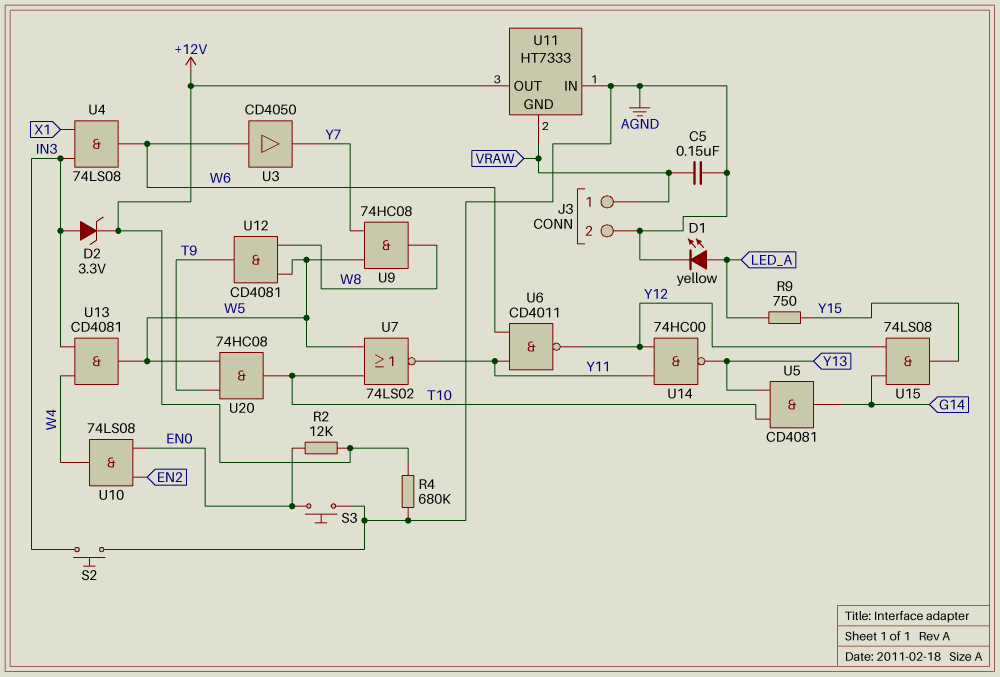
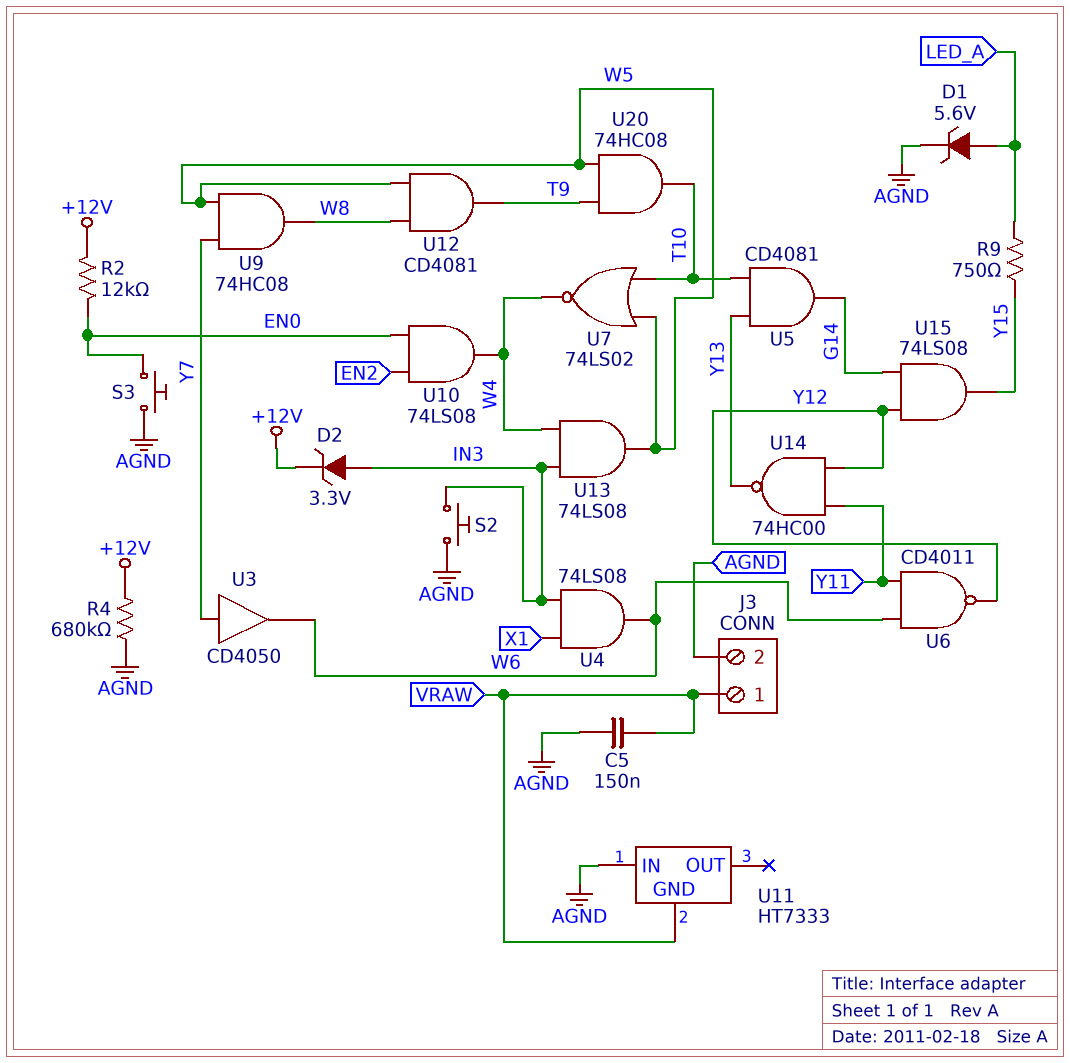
D1: LED yellow (A LED_A, K AGND) -> zener 5.6V (A LED_A, K AGND)
U3: buffer CD4050 (in W6, out Y7) -> buffer CD4050 (in Y7, out W6)
U7: NOR 74LS02 (in T10, in W5, out Y11) -> NOR 74LS02 (in T10, in W5, out W4)
U11 pin OUT: +12V -> none
U13: AND CD4081 (in IN3, in W4, out W5) -> AND 74LS08 (in IN3, in W4, out W5)

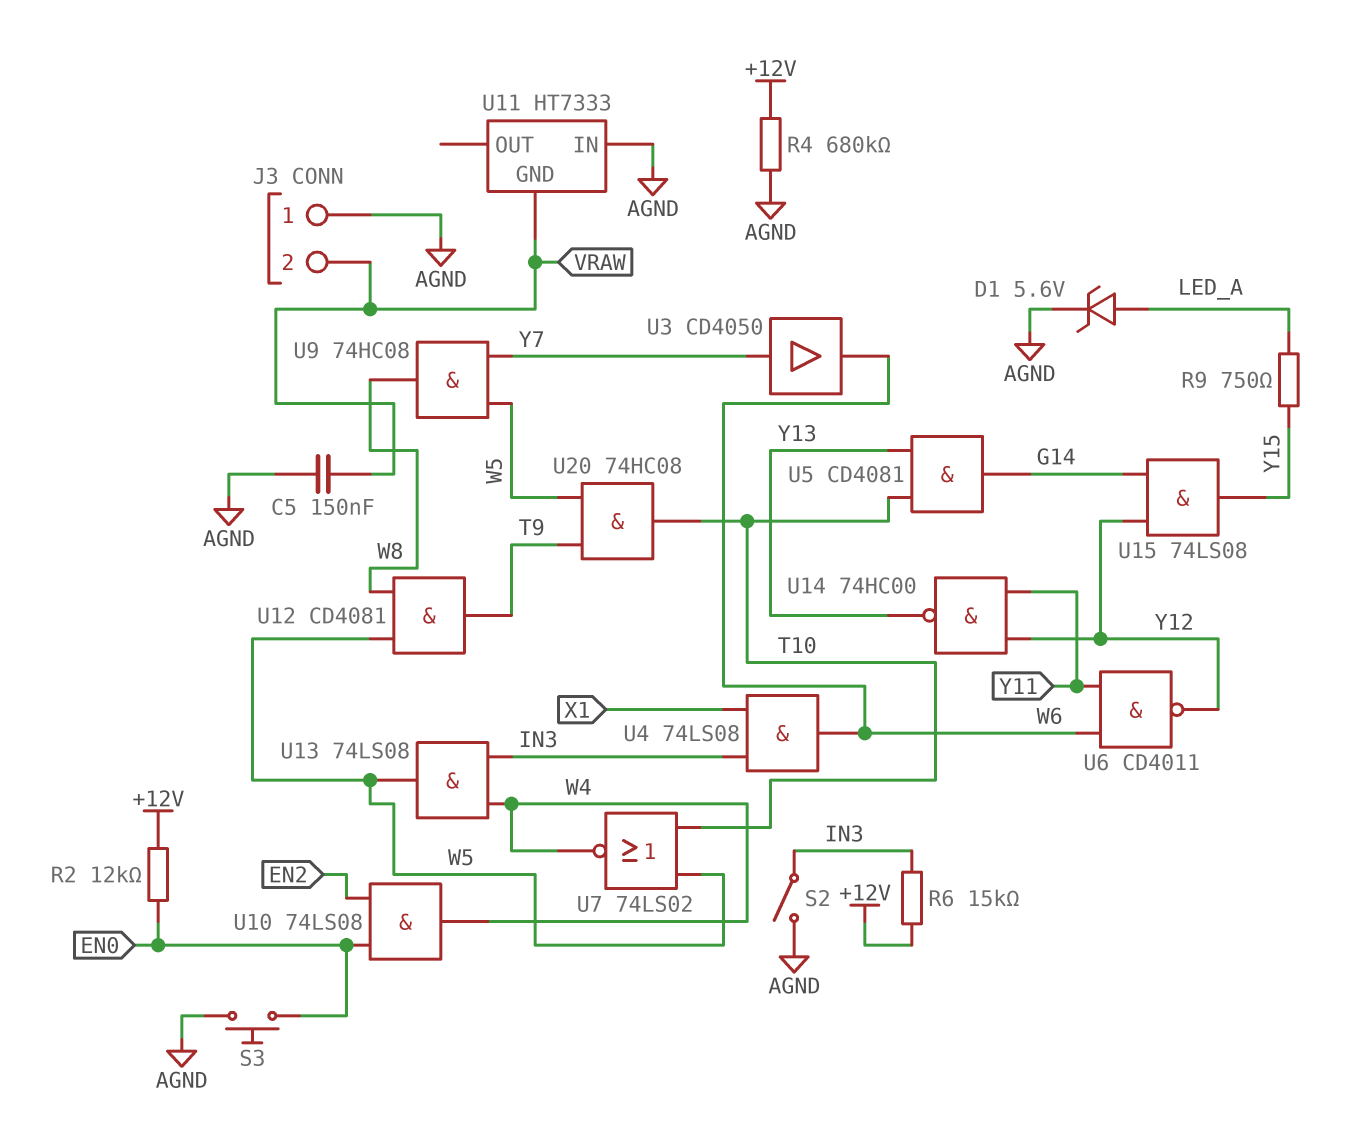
D2: zener 3.3V (A IN3, K +12V) -> none
J3 pin 1: VRAW -> AGND
J3 pin 2: AGND -> VRAW
R6: none -> 15k (+12V, IN3)
S2: button (AGND, IN3) -> switch (AGND, IN3)

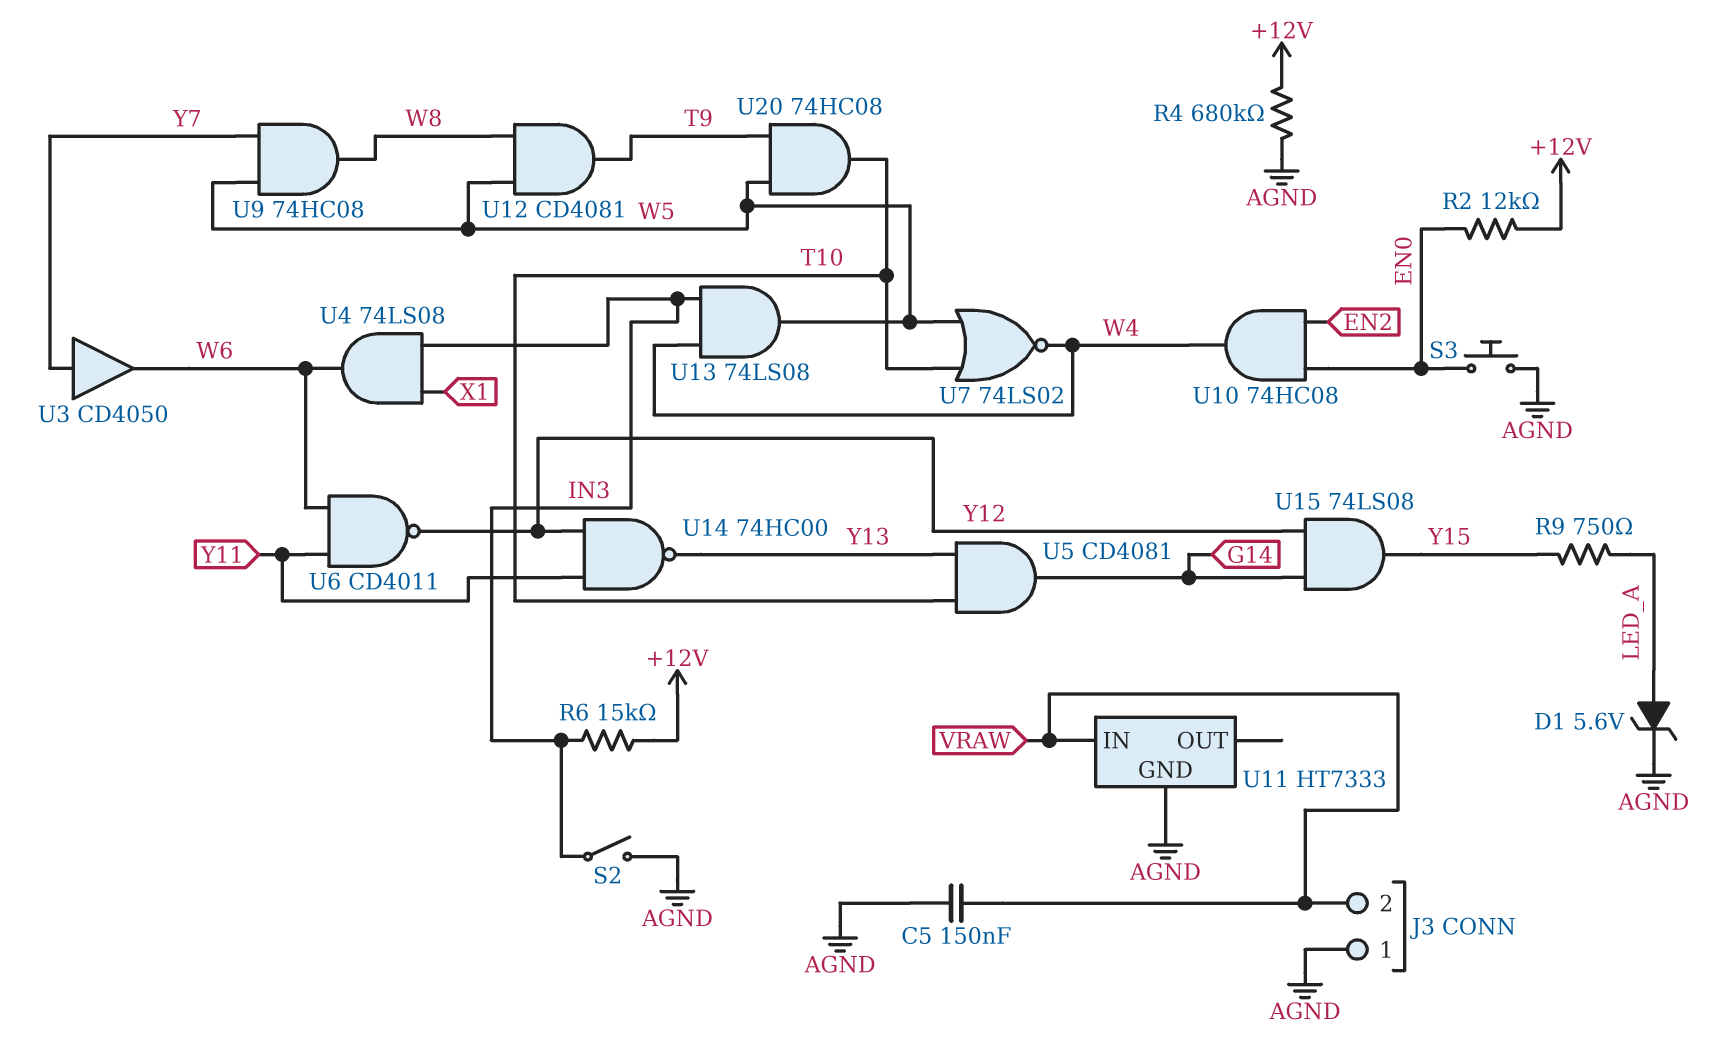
U10: AND 74LS08 (in EN0, in EN2, out W4) -> AND 74HC08 (in EN0, in EN2, out W4)
U11 pin GND: VRAW -> AGND
U11 pin IN: AGND -> VRAW

